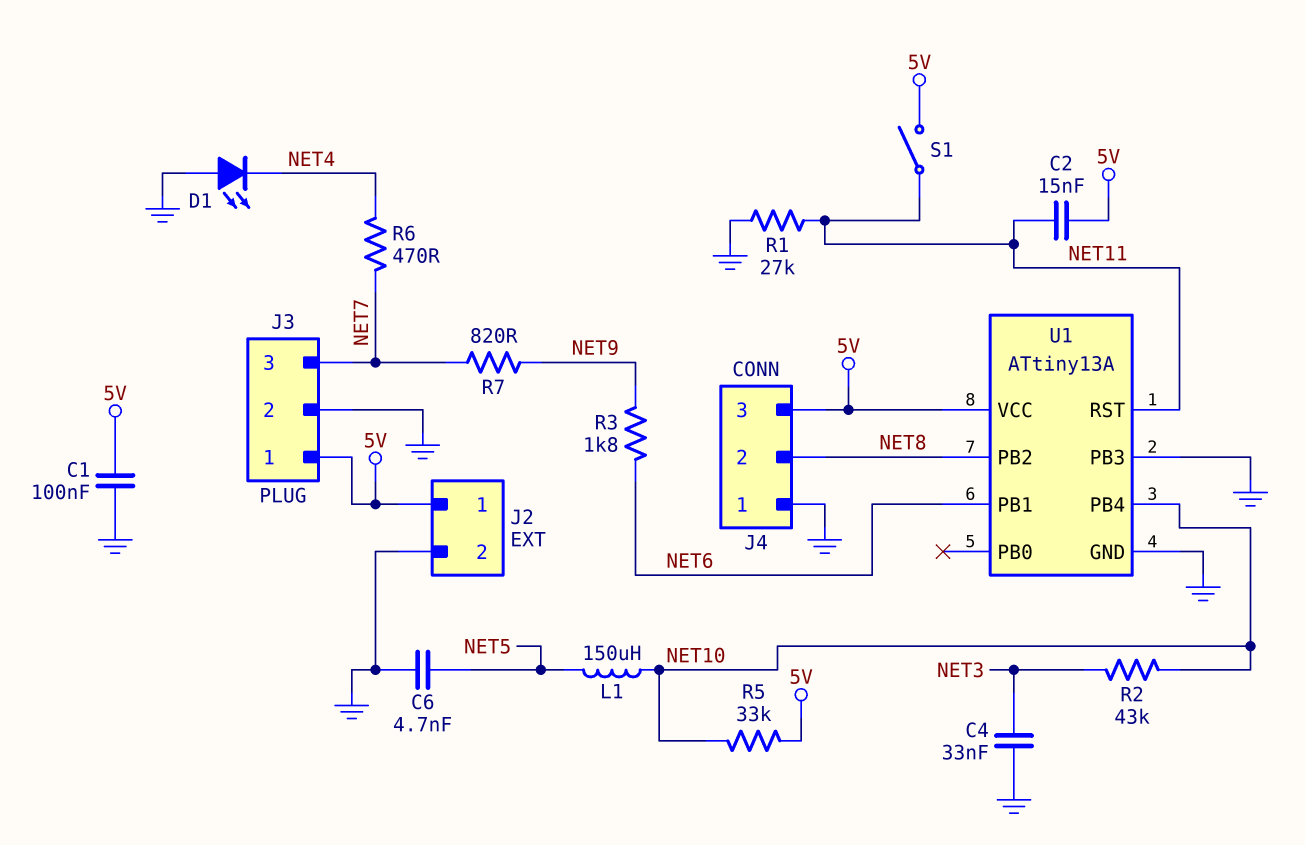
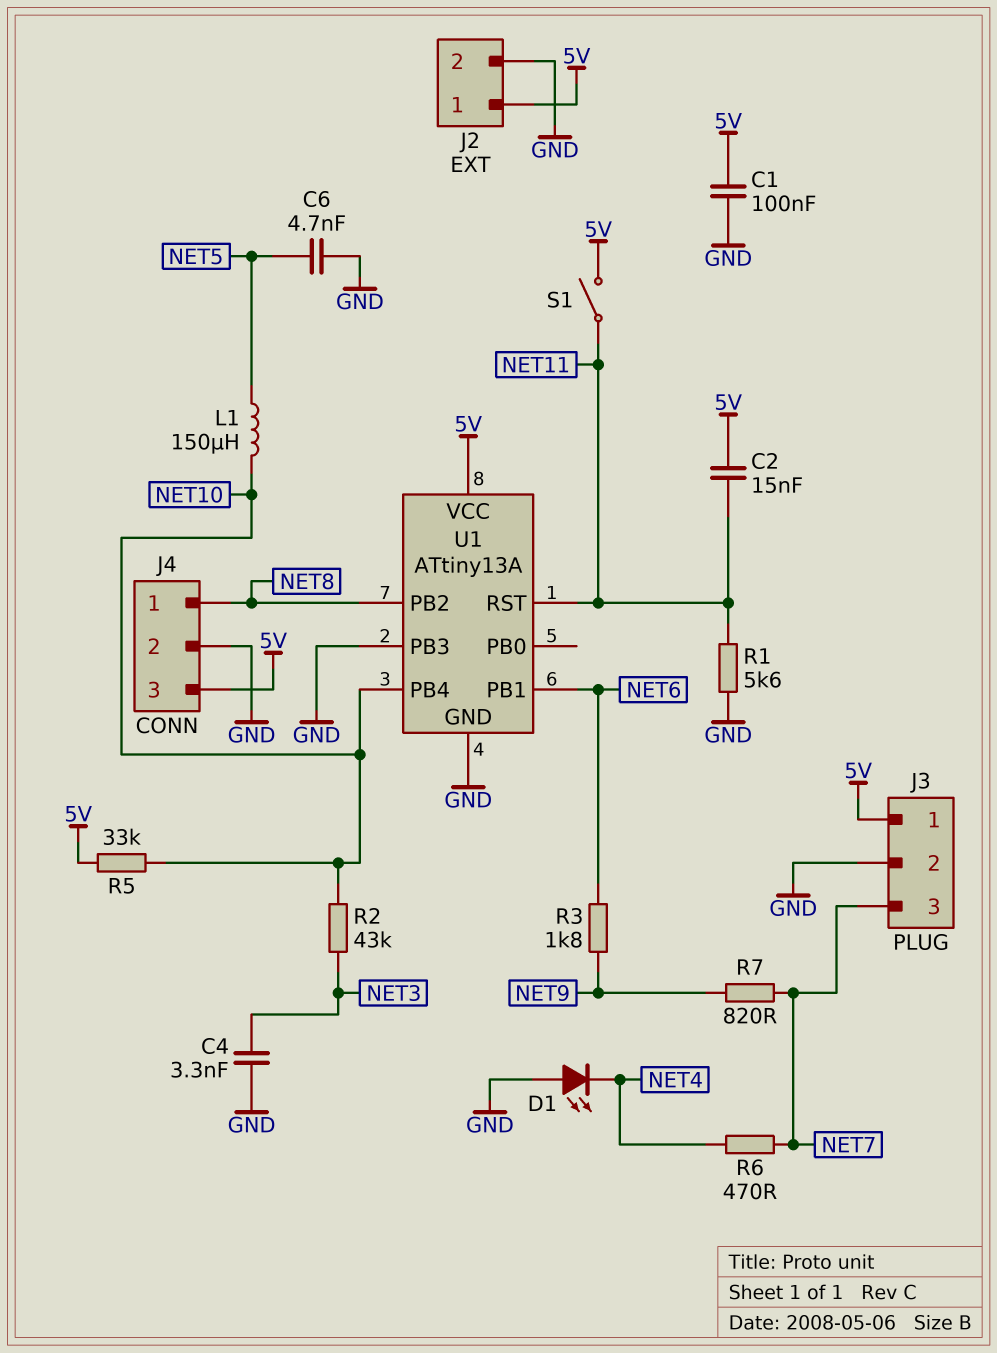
C4: 33nF (GND, NET3) -> 3.3nF (GND, NET3)
J4 pin 1: GND -> NET8
J4 pin 2: NET8 -> GND
R1: 27k (GND, NET11) -> 5.6k (GND, NET11)

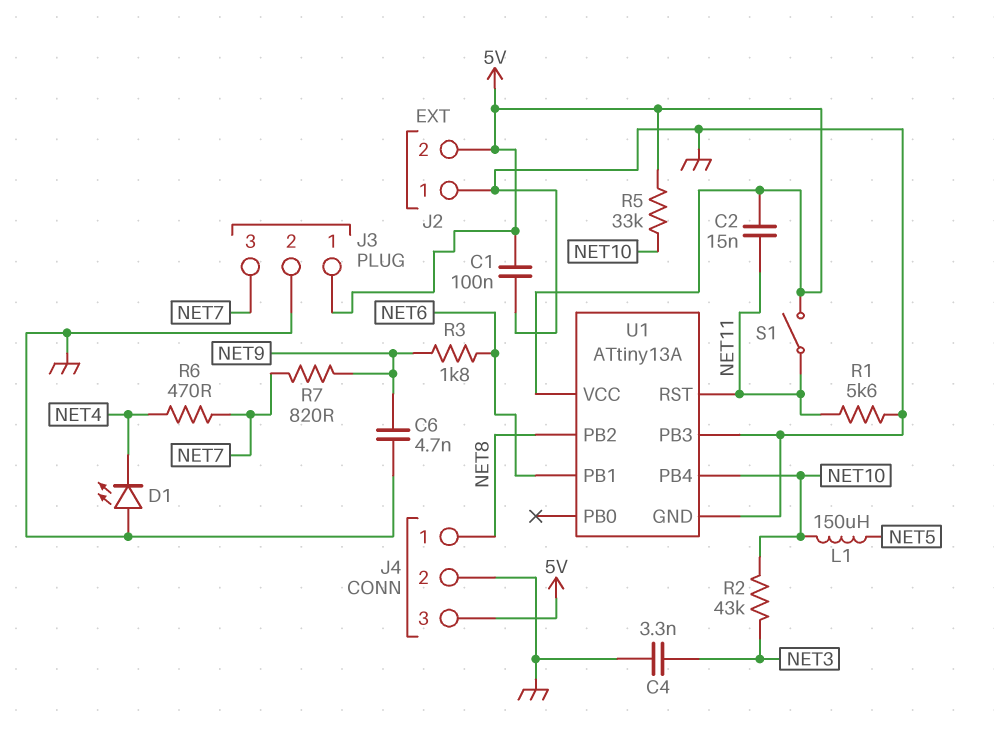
C6: 4.7nF (GND, NET5) -> 4.7nF (GND, NET9)
J2 pin 1: 5V -> GND
J2 pin 2: GND -> 5V

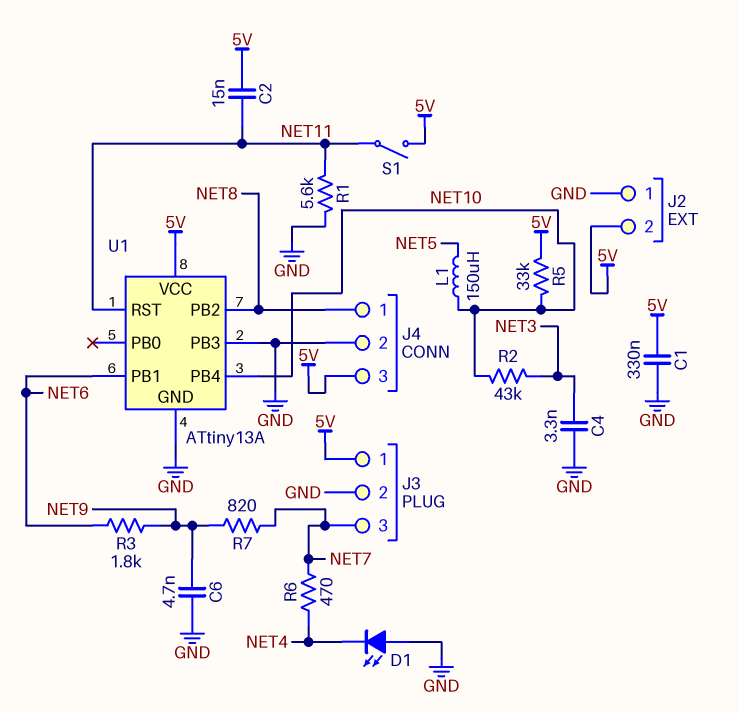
C1: 100nF (5V, GND) -> 330nF (5V, GND)

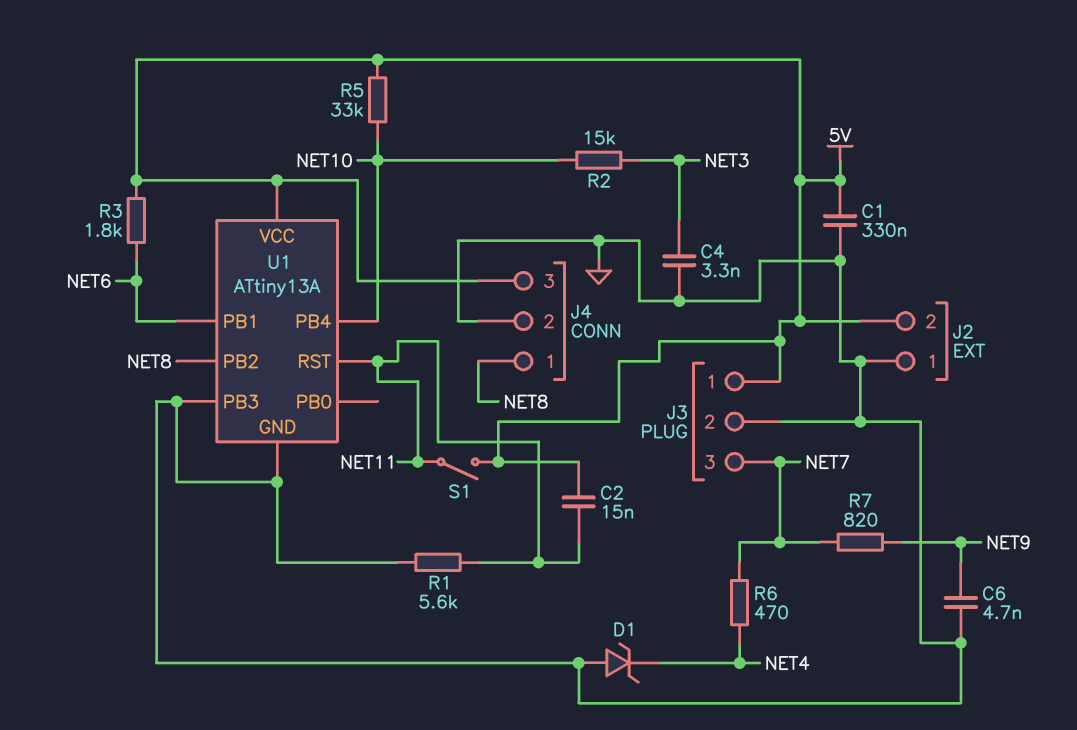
D1: LED (A GND, K NET4) -> zener (A GND, K NET4)
L1: 150uH (NET5, NET10) -> none
R2: 43k (NET3, NET10) -> 15k (NET3, NET10)
R3: 1.8k (NET6, NET9) -> 1.8k (5V, NET6)

